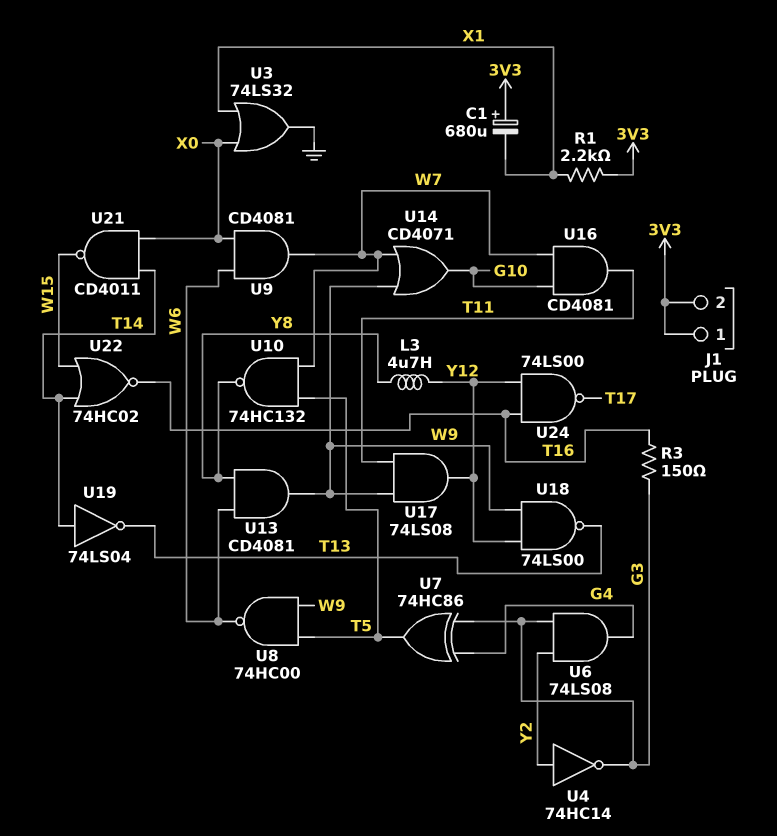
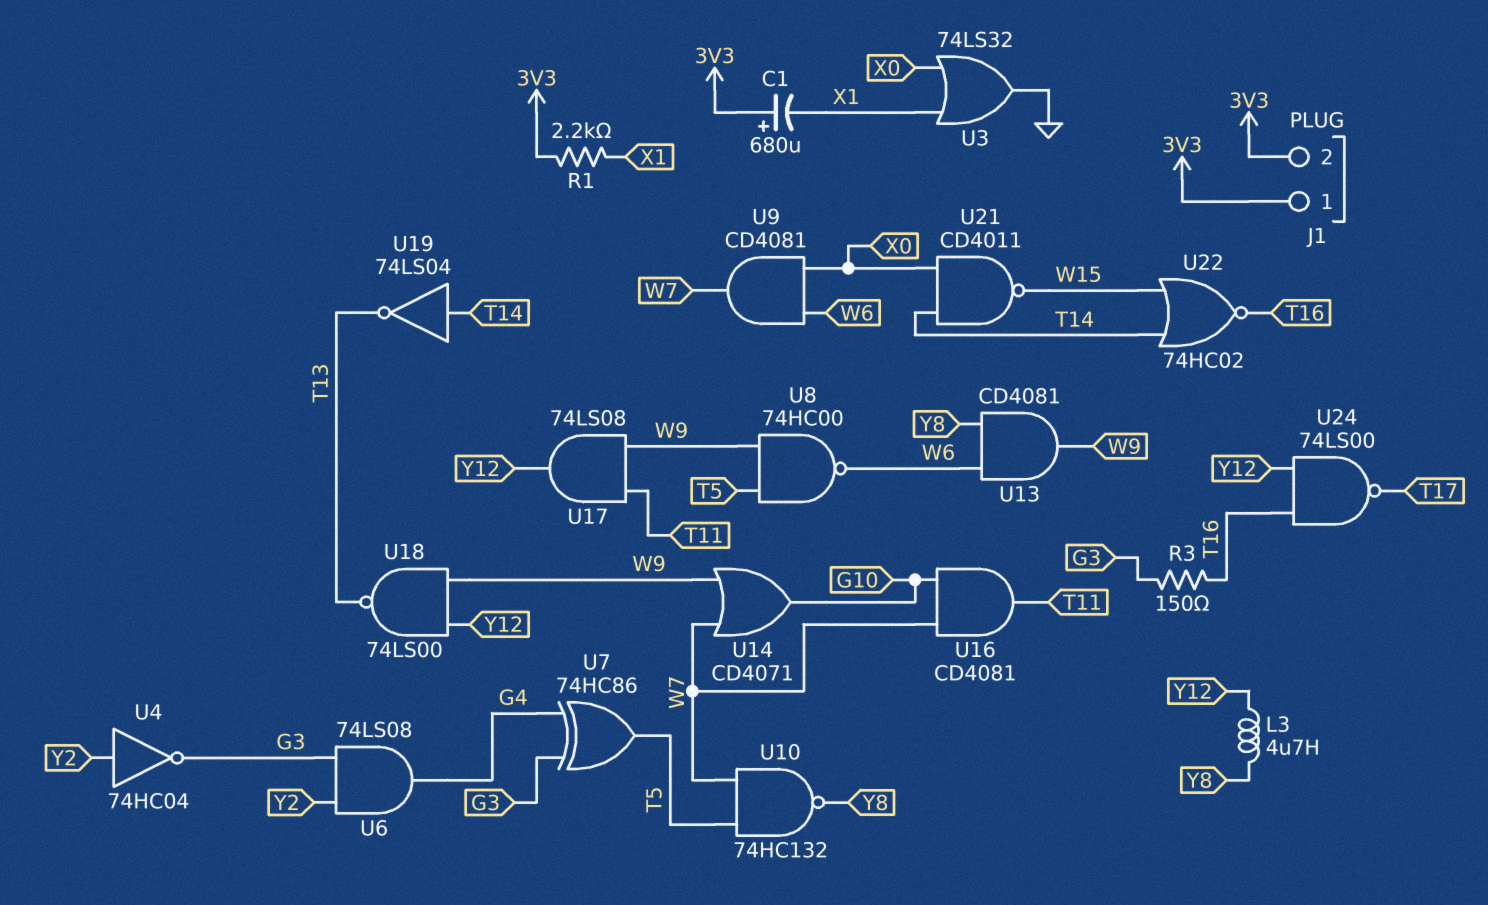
U4: NOT 74HC14 (in Y2, out G3) -> NOT 74HC04 (in Y2, out G3)

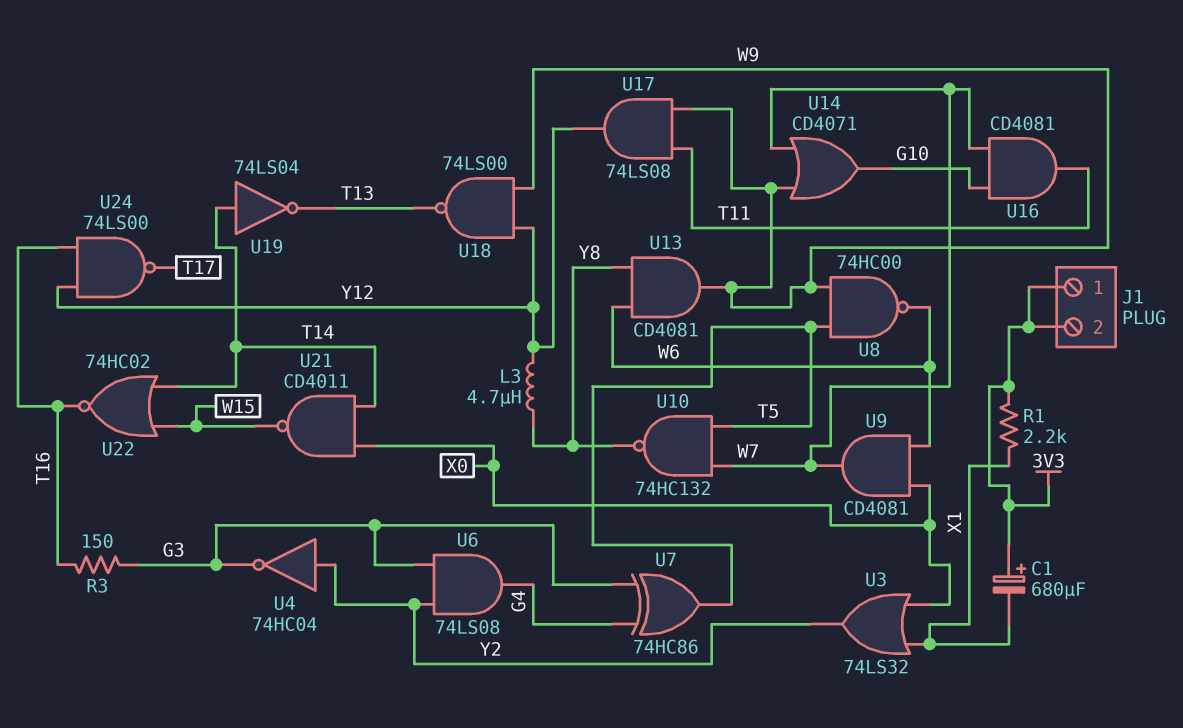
U3: OR 74LS32 (in X0, in X1, out GND) -> OR 74LS32 (in X0, in X1, out Y2)

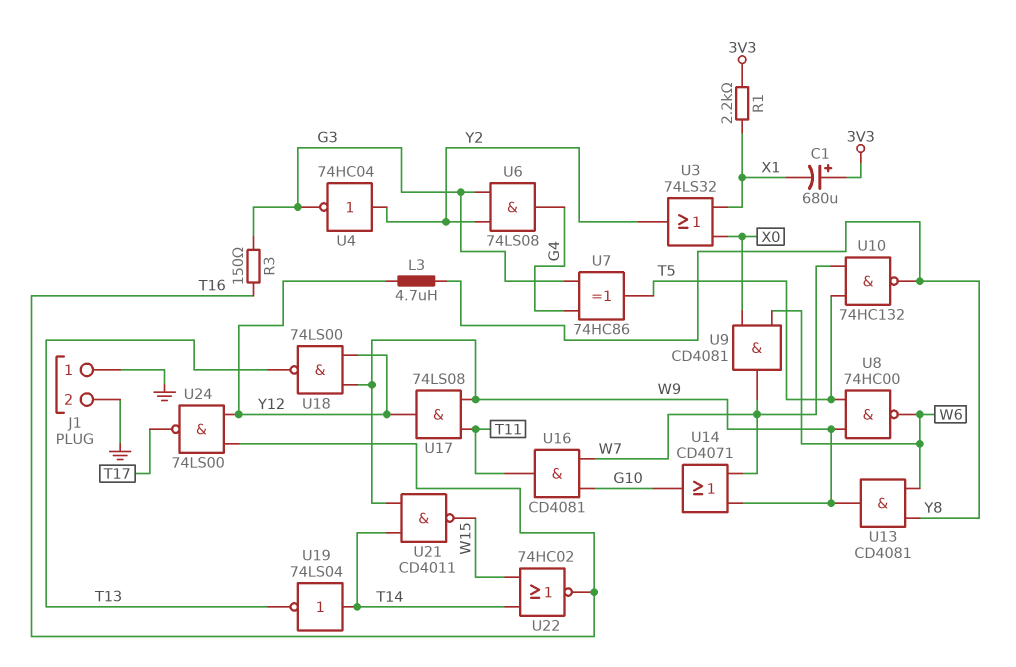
J1 pin 1: 3V3 -> GND
J1 pin 2: 3V3 -> GND
U21: NAND CD4011 (in T14, in X0, out W15) -> NAND CD4011 (in T14, in W9, out W15)

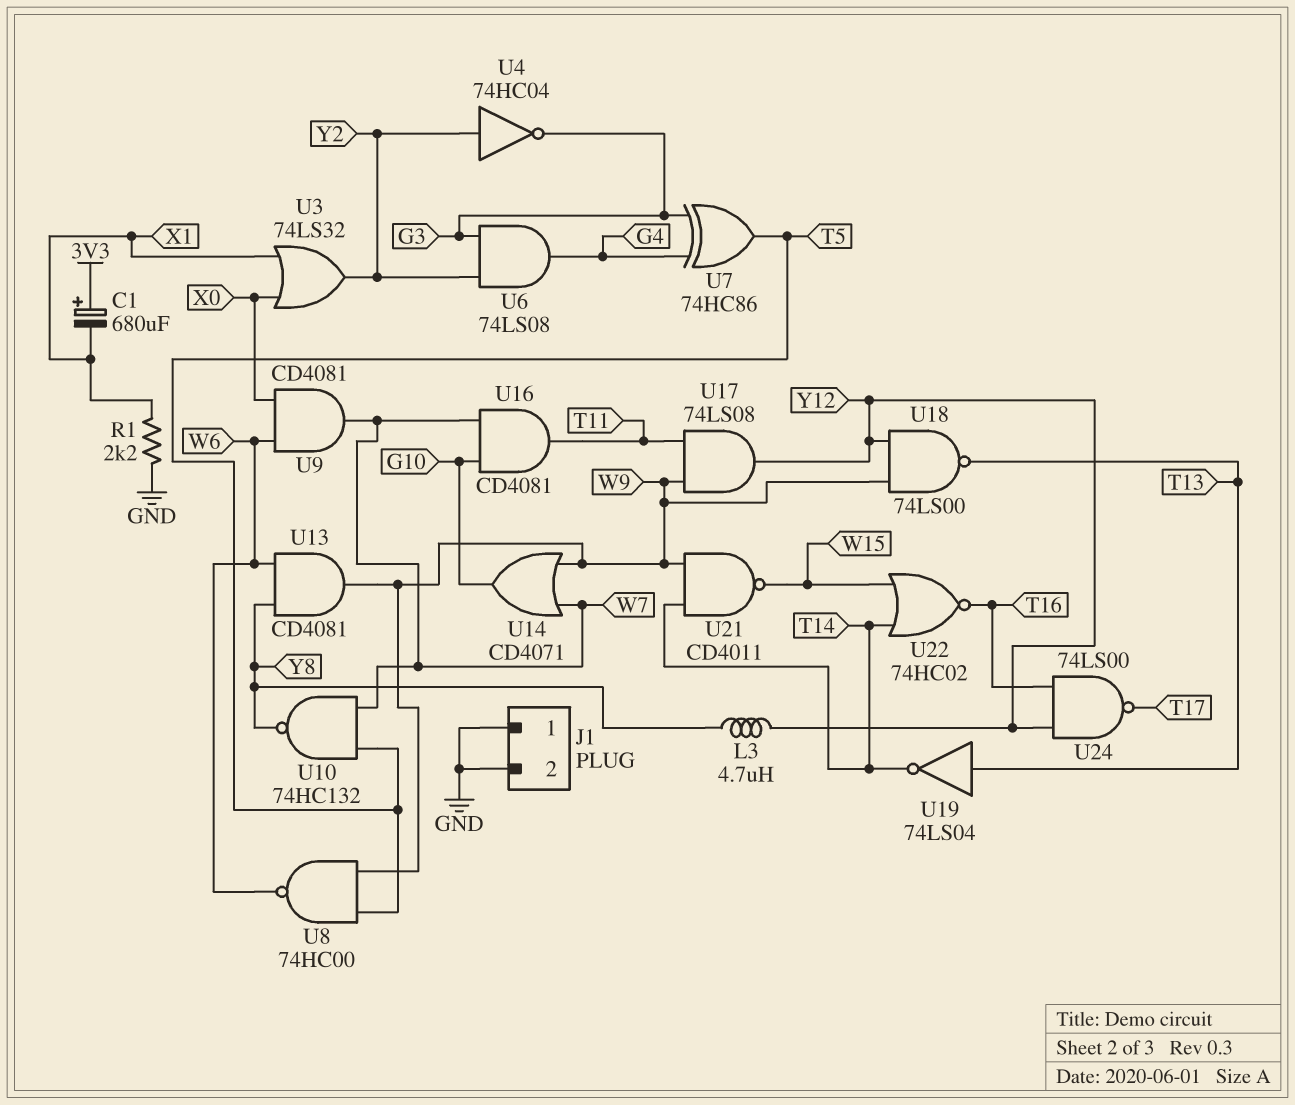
R1: 2.2k (3V3, X1) -> 2.2k (GND, X1)
R3: 150 (G3, T16) -> none
U19: NOT 74LS04 (in T14, out T13) -> NOT 74LS04 (in T13, out T14)

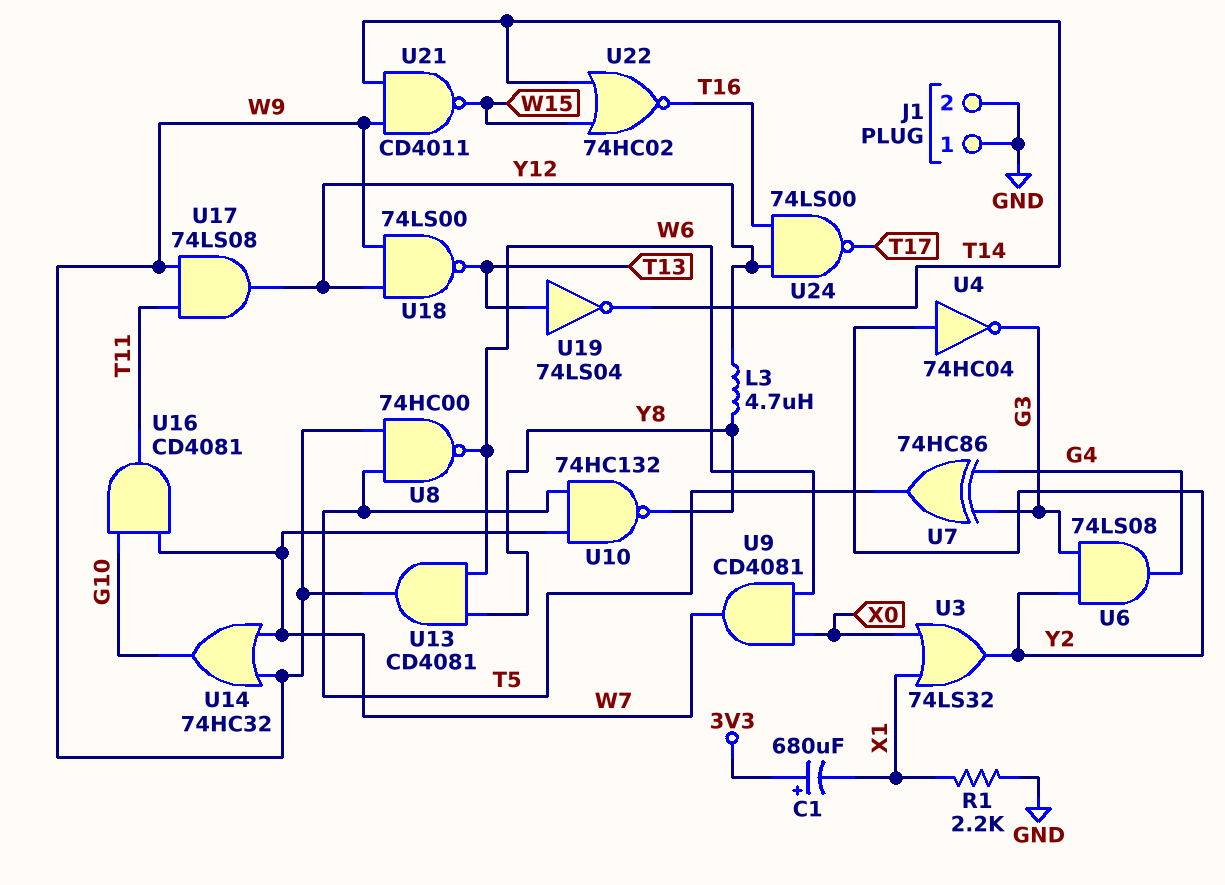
U14: OR CD4071 (in W7, in W9, out G10) -> OR 74HC32 (in W7, in W9, out G10)

